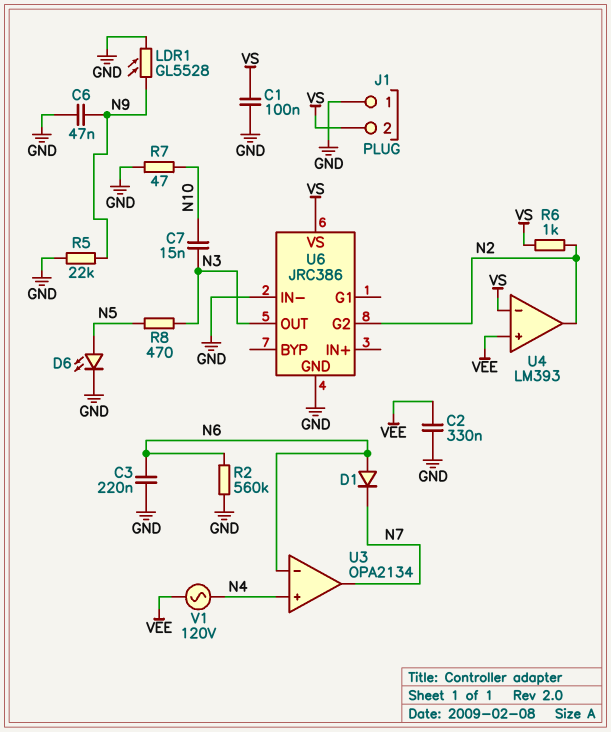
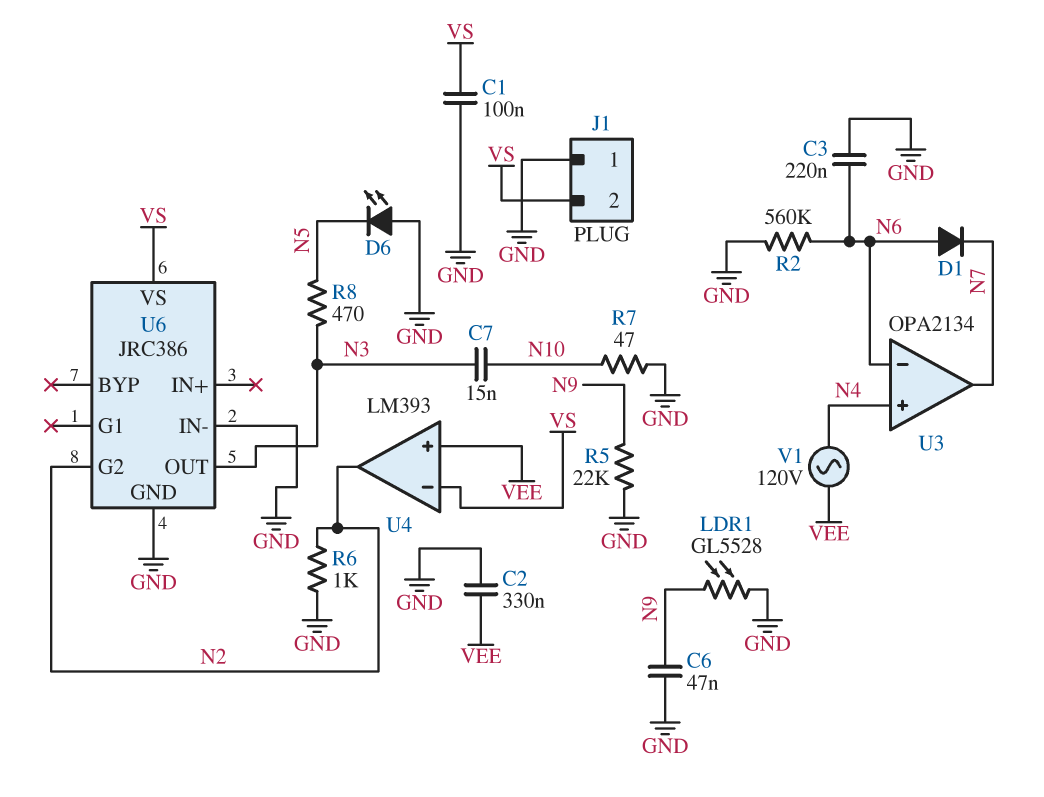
D6: LED (A N5, K GND) -> LED (A GND, K N5)
R6: 1k (N2, VS) -> 1k (GND, N2)

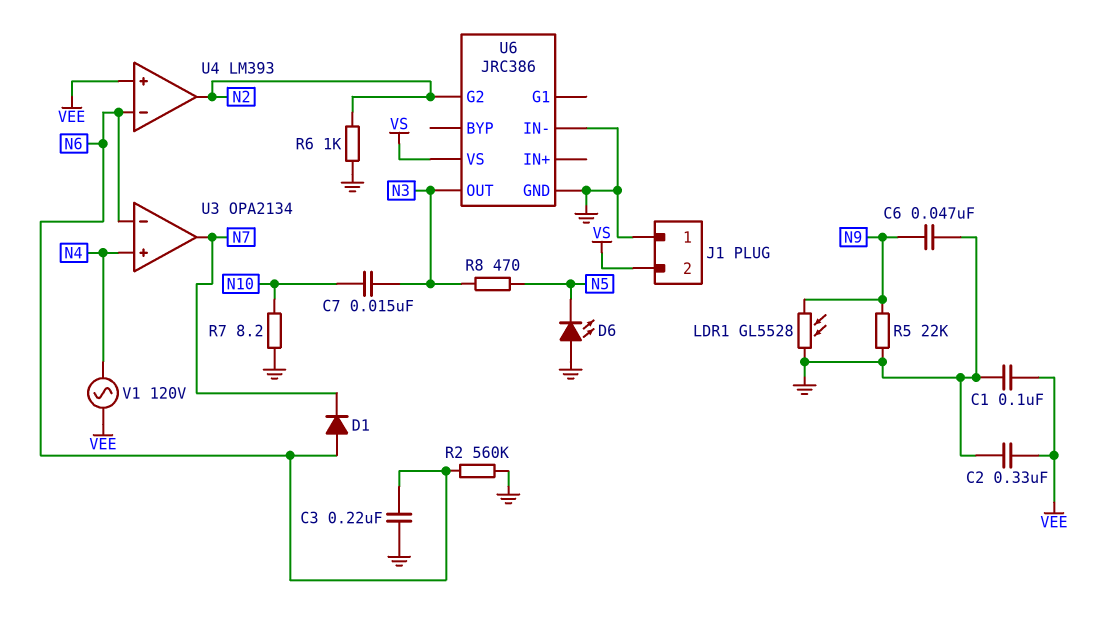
C1: 100nF (GND, VS) -> 100nF (GND, VEE)
R7: 47 (GND, N10) -> 8.2 (GND, N10)
U4 pin in-: VS -> N6

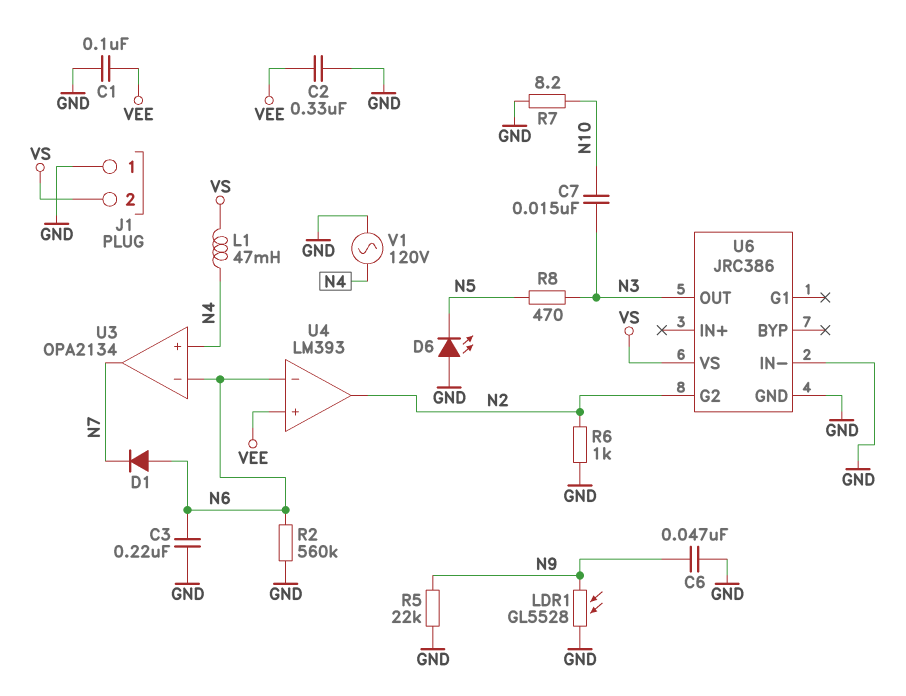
L1: none -> 47mH (N4, VS)
V1: AC 120V (N4, VEE) -> AC 120V (GND, N4)

